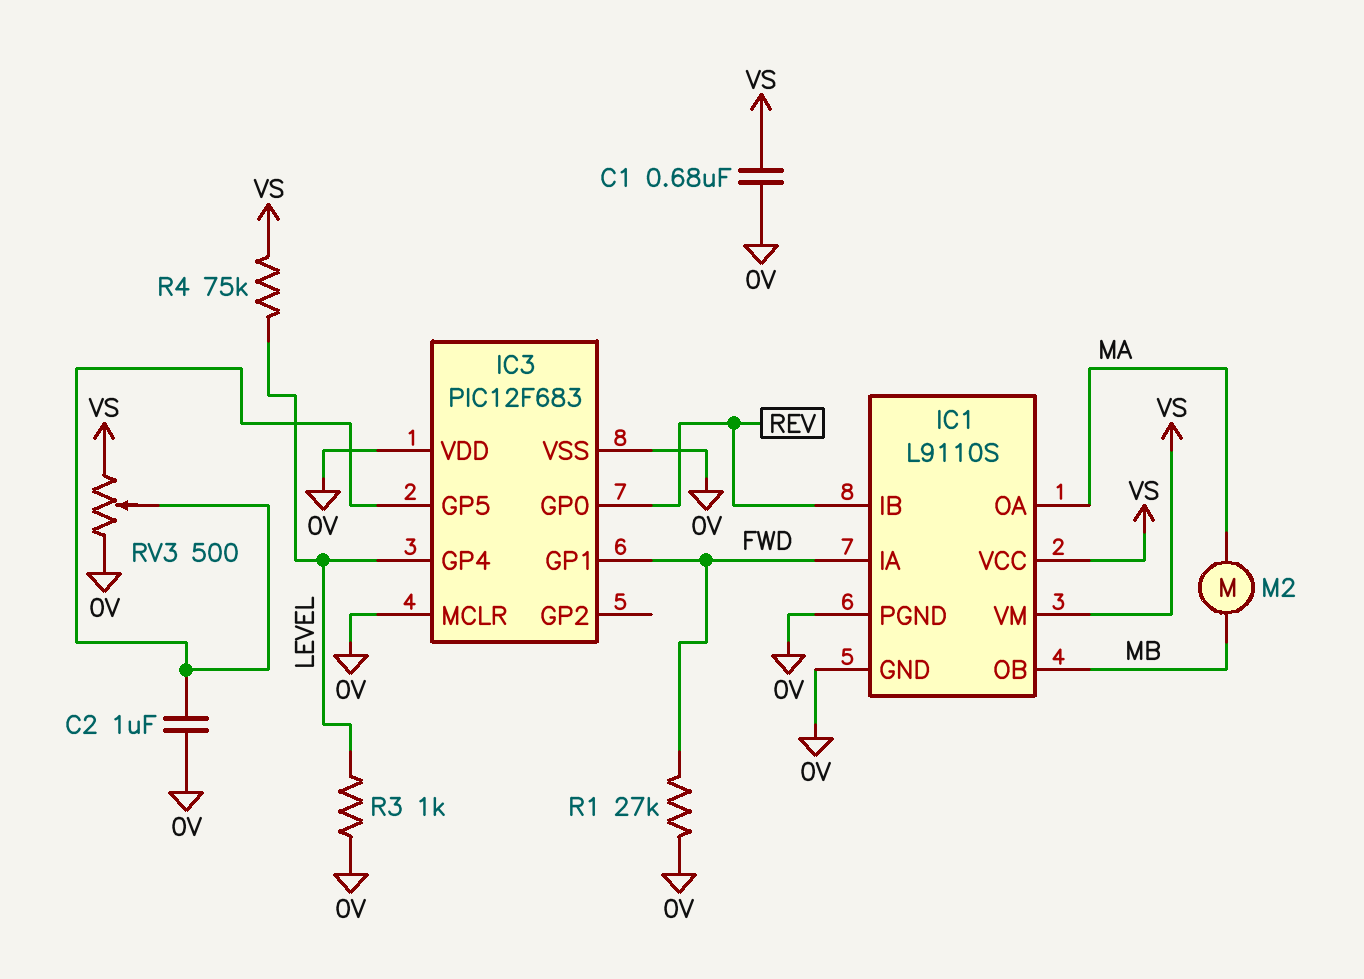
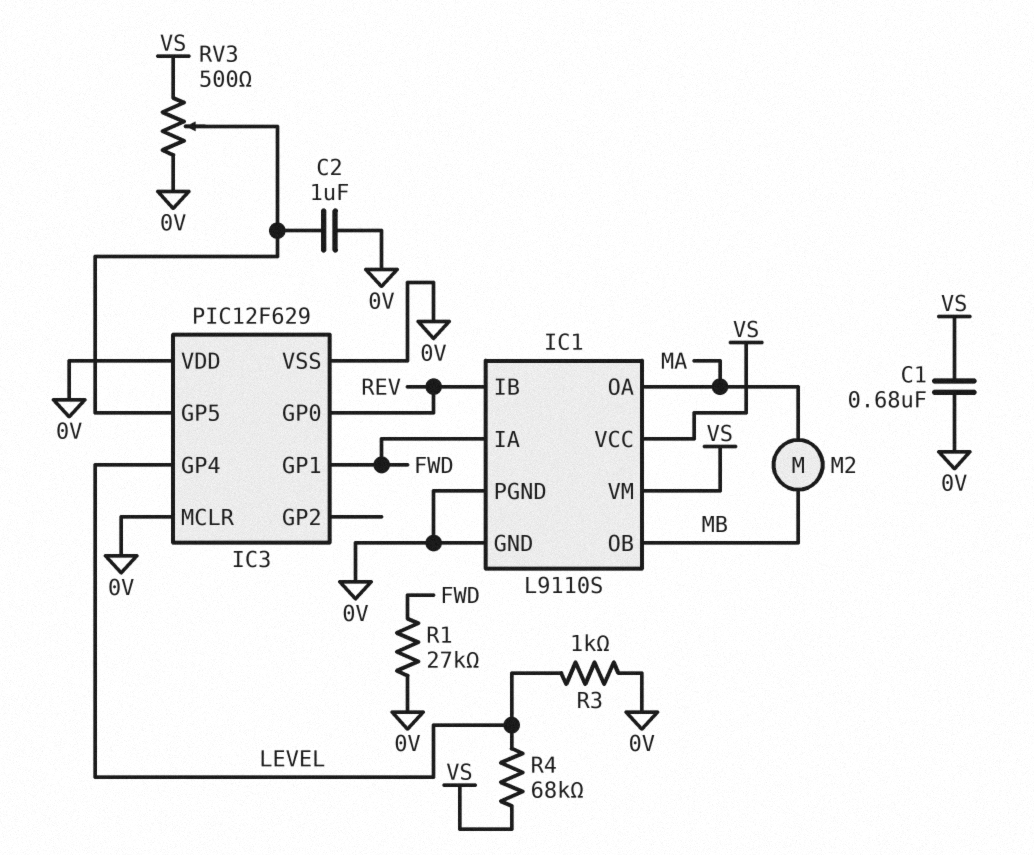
IC3: PIC12F683 -> PIC12F629
R4: 75k (LEVEL, VS) -> 68k (LEVEL, VS)

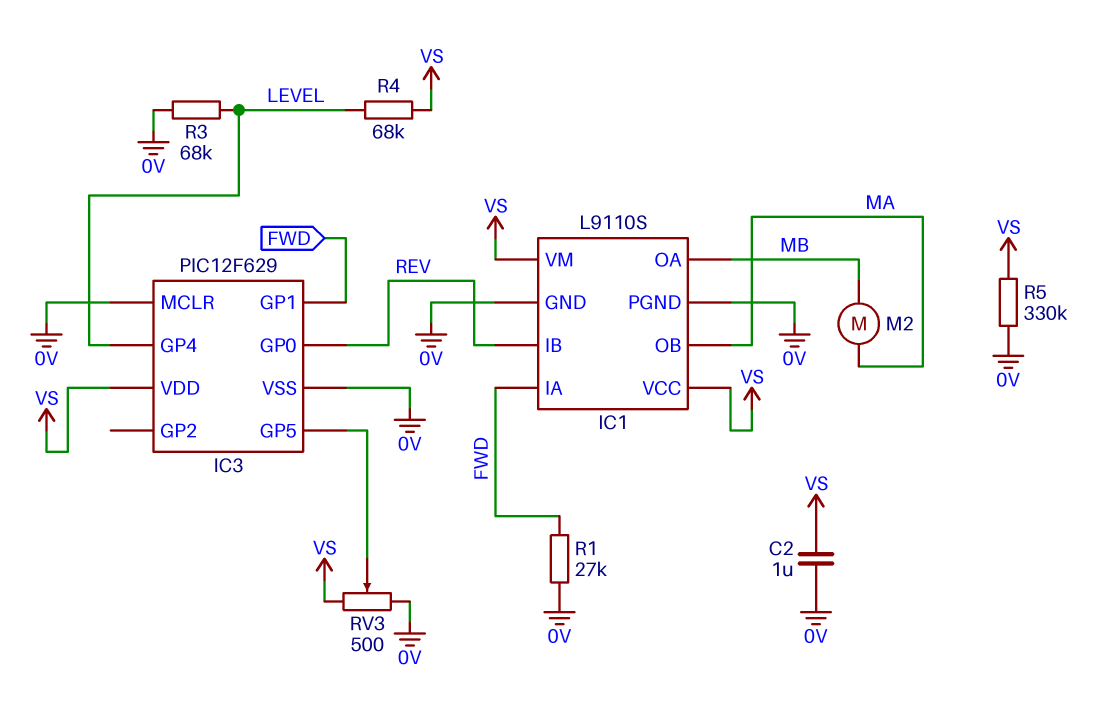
C1: 680nF (0V, VS) -> none
C2: 1uF (0V, IC3/GP5) -> 1uF (0V, VS)
IC1 pin OA: MA -> MB
IC1 pin OB: MB -> MA
IC3 pin VDD: 0V -> VS
R3: 1k (0V, LEVEL) -> 68k (0V, LEVEL)
R5: none -> 330k (0V, VS)

